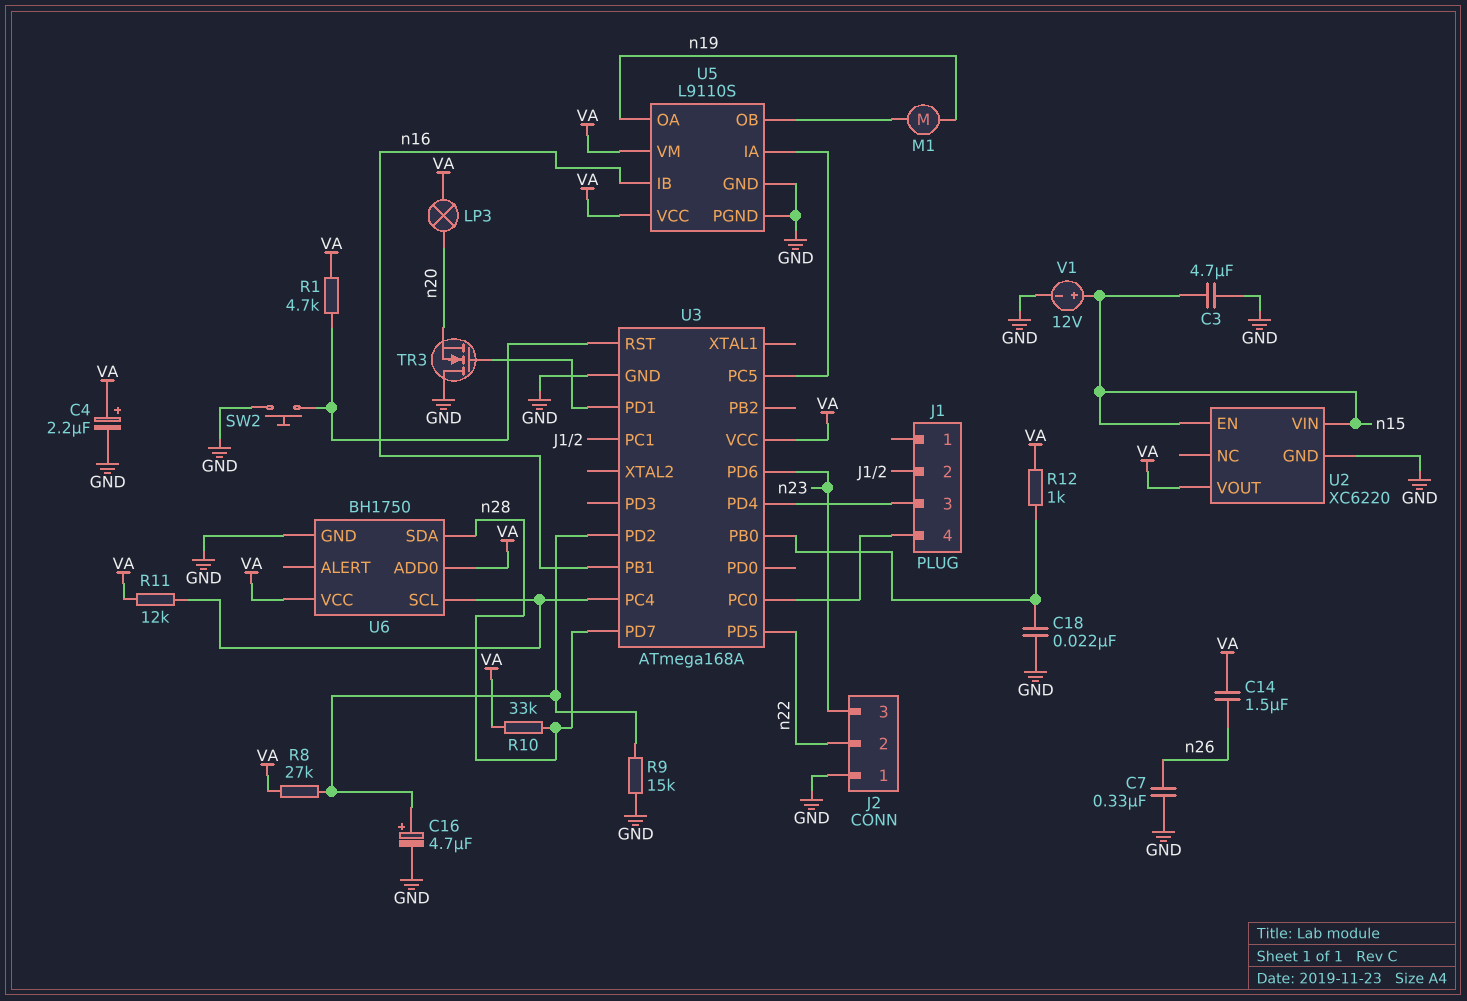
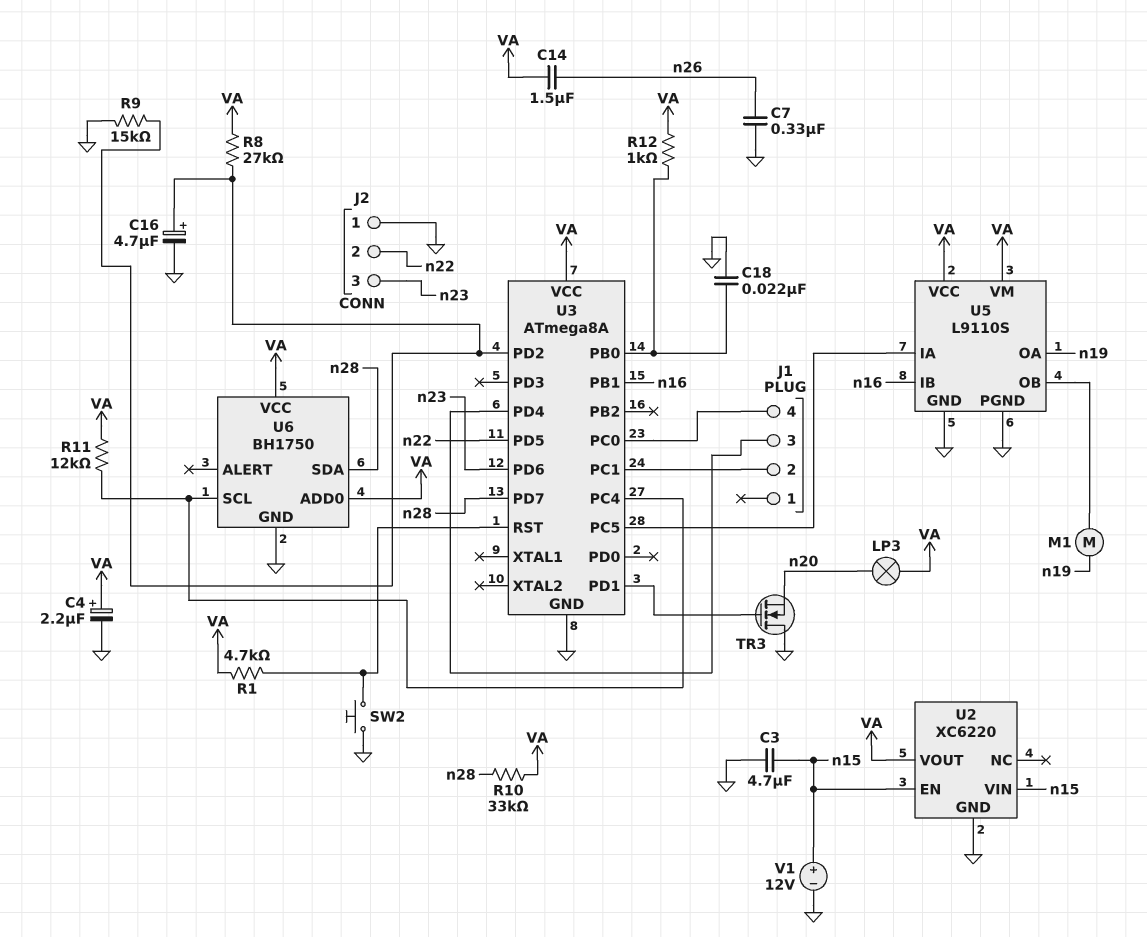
U3: ATmega168A -> ATmega8A

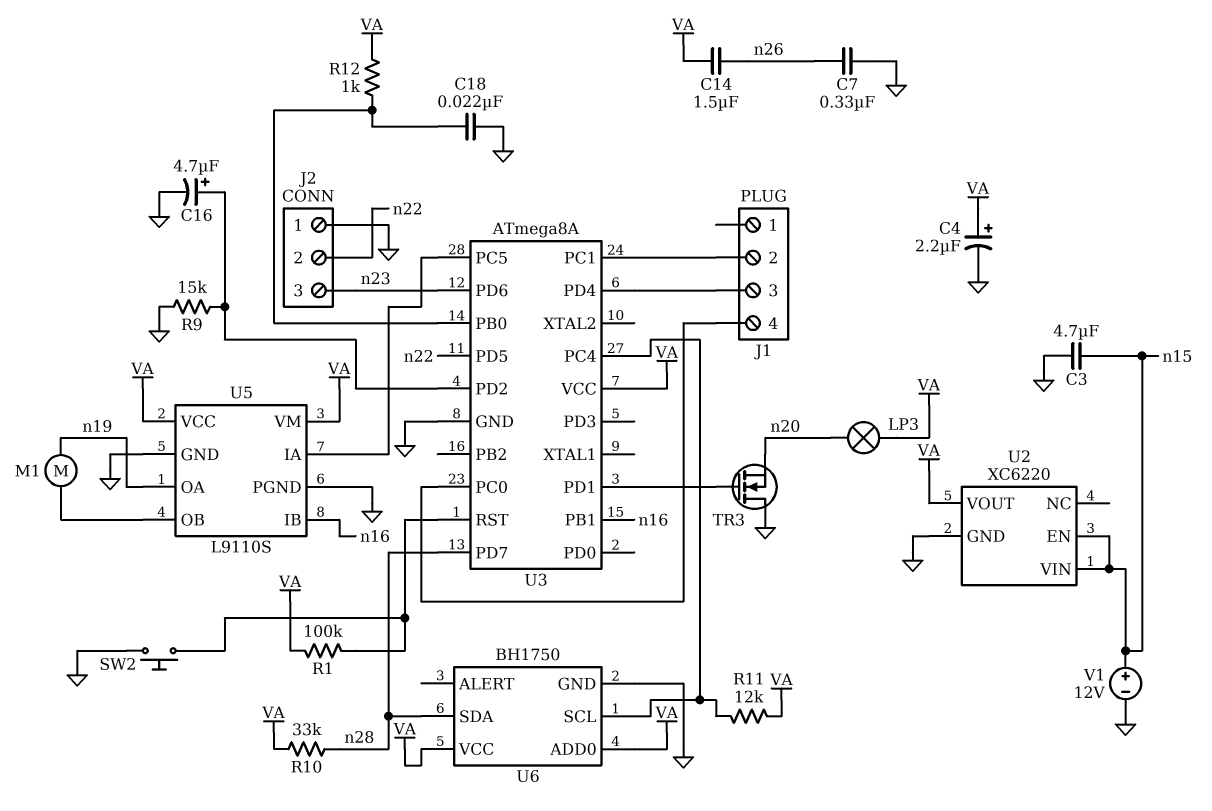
R1: 4.7k (U3/RST, VA) -> 100k (U3/RST, VA)
R8: 27k (U3/PD2, VA) -> none

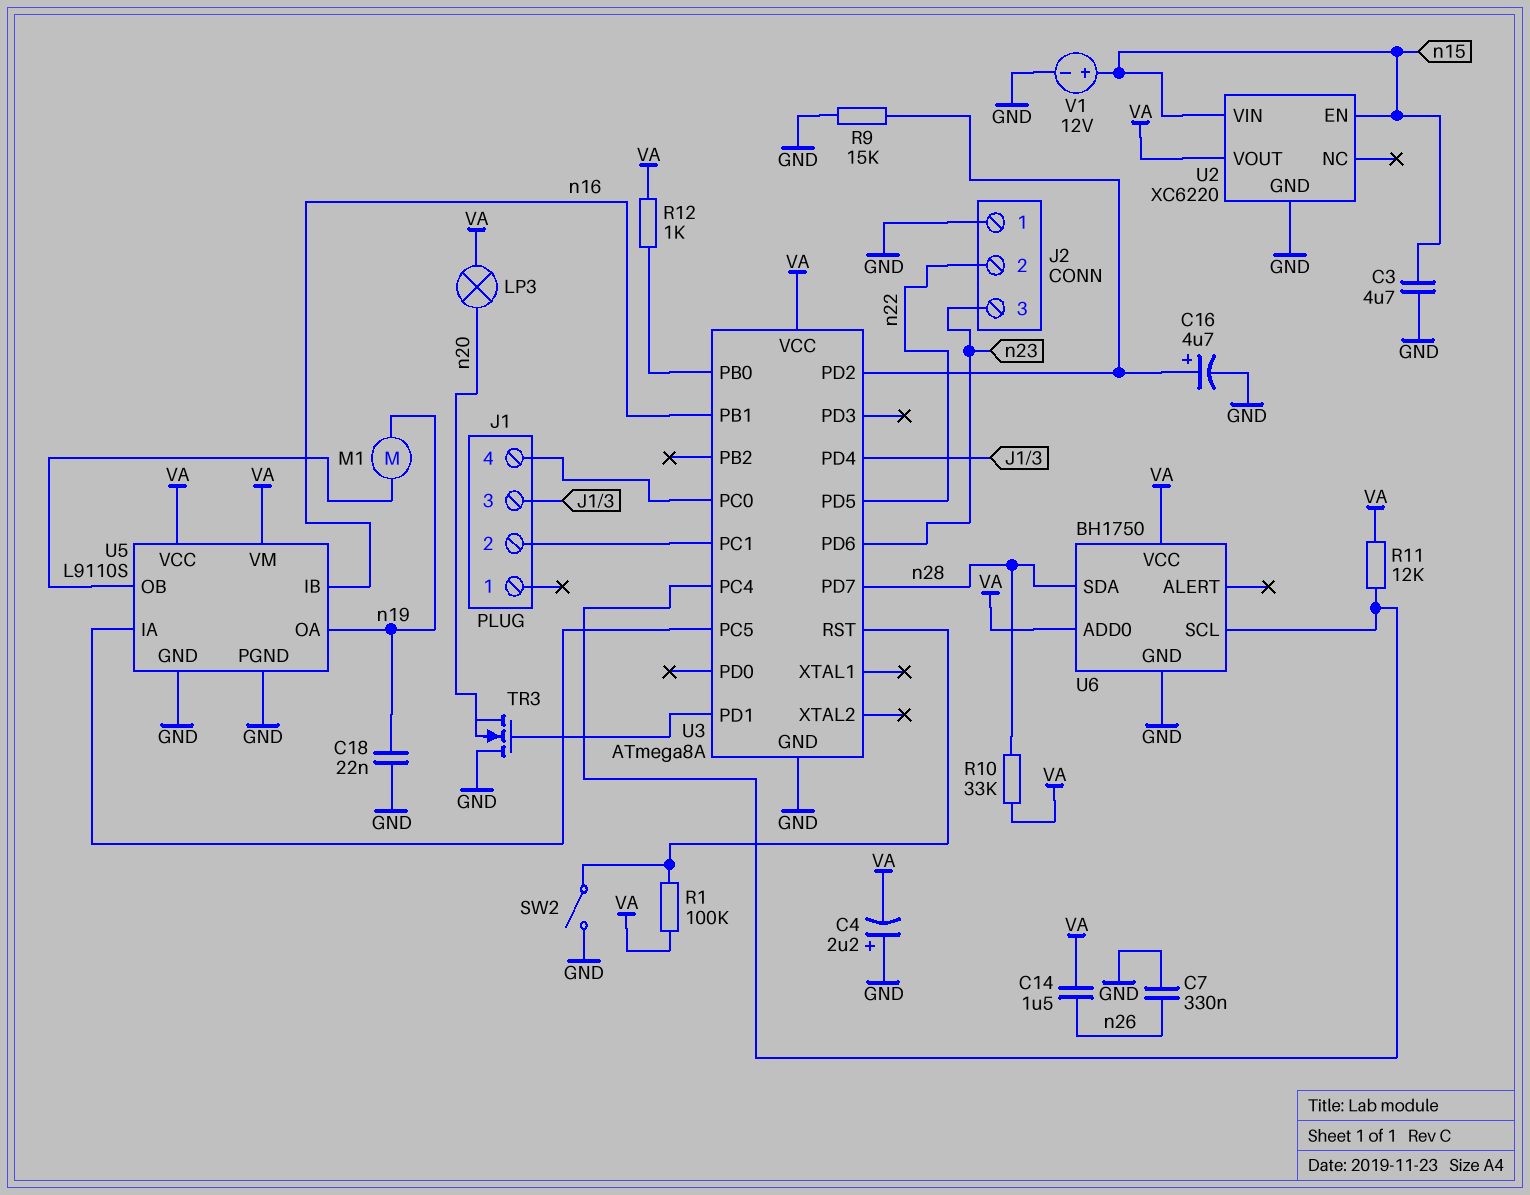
C4: 2.2uF (plus VA, minus GND) -> 2.2uF (plus GND, minus VA)
C18: 22nF (GND, U3/PB0) -> 22nF (GND, n19)
SW2: button (GND, U3/RST) -> switch (GND, U3/RST)

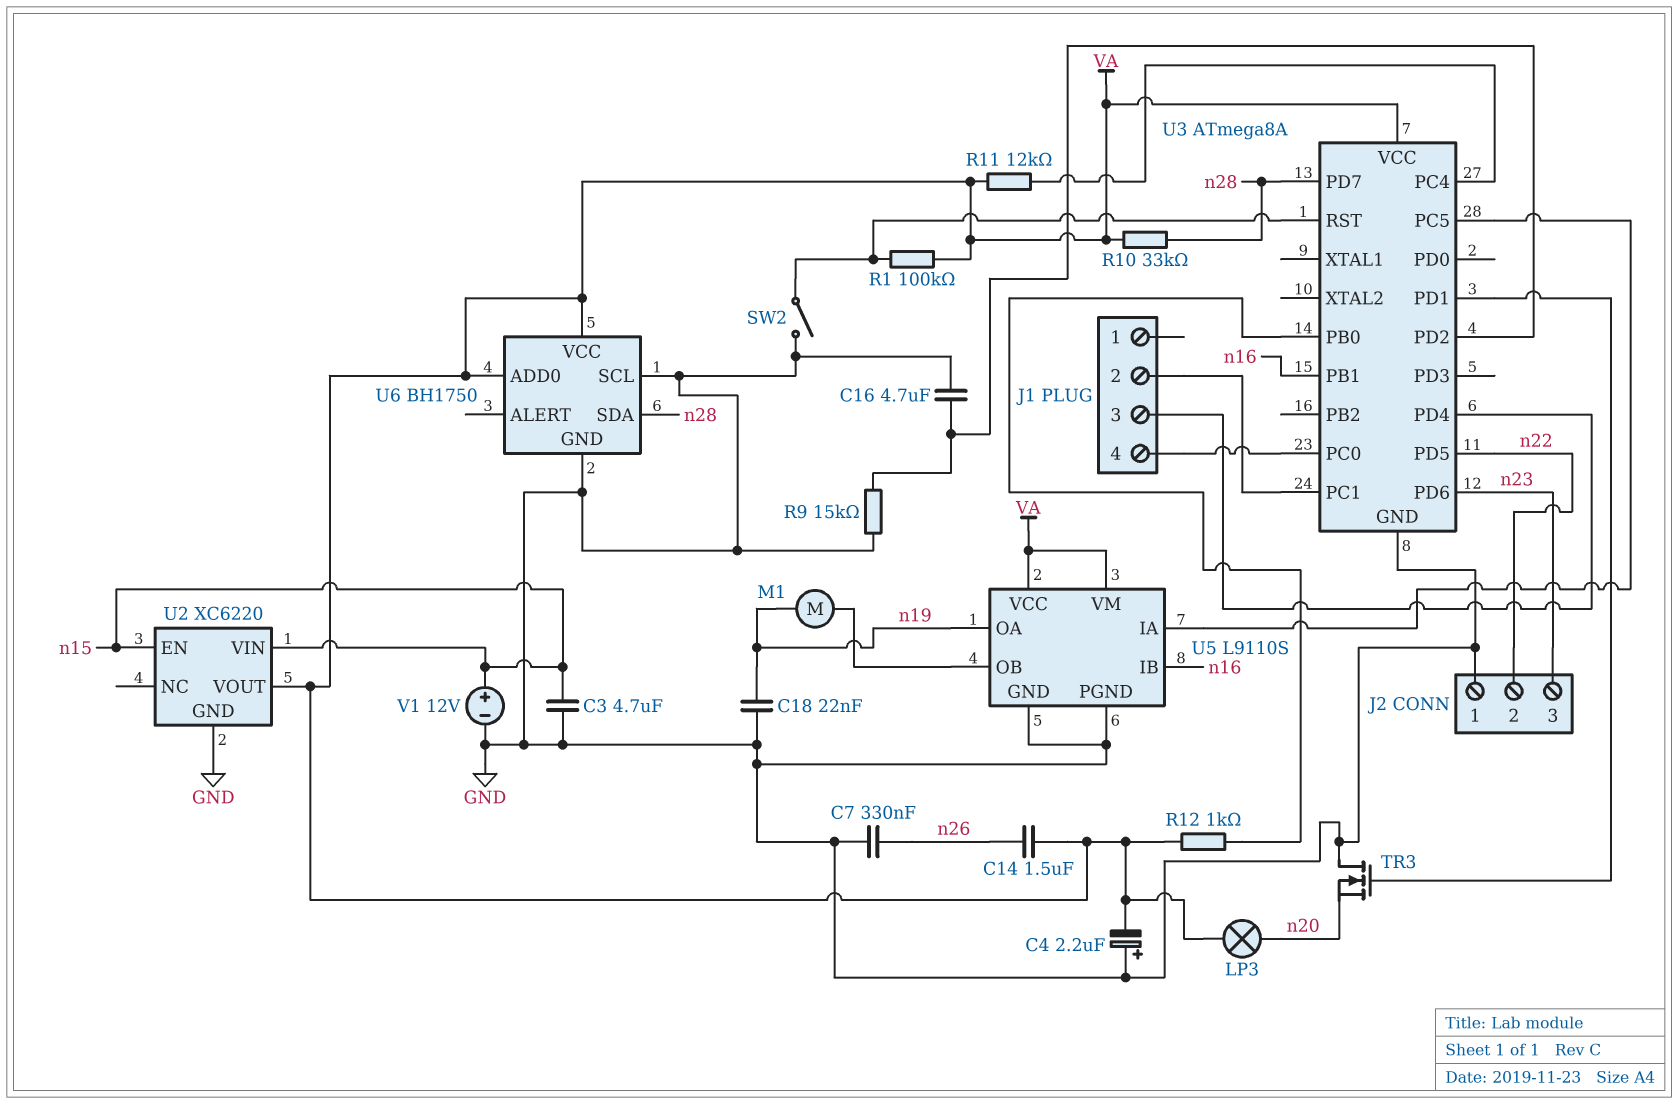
C16: 4.7uF (plus U3/PD2, minus GND) -> 4.7uF (GND, U3/PD2)
U6 pin SCL: U3/PC4 -> GND

